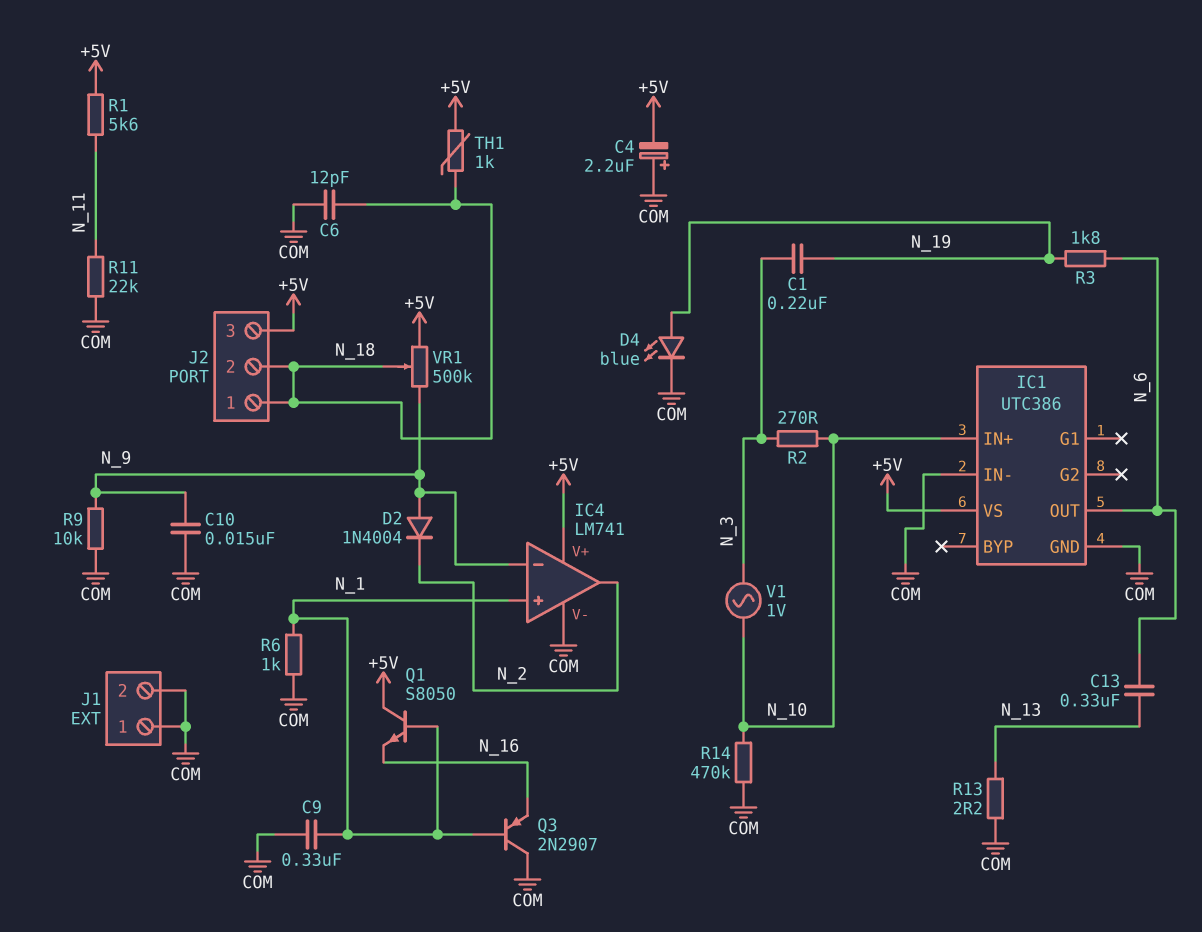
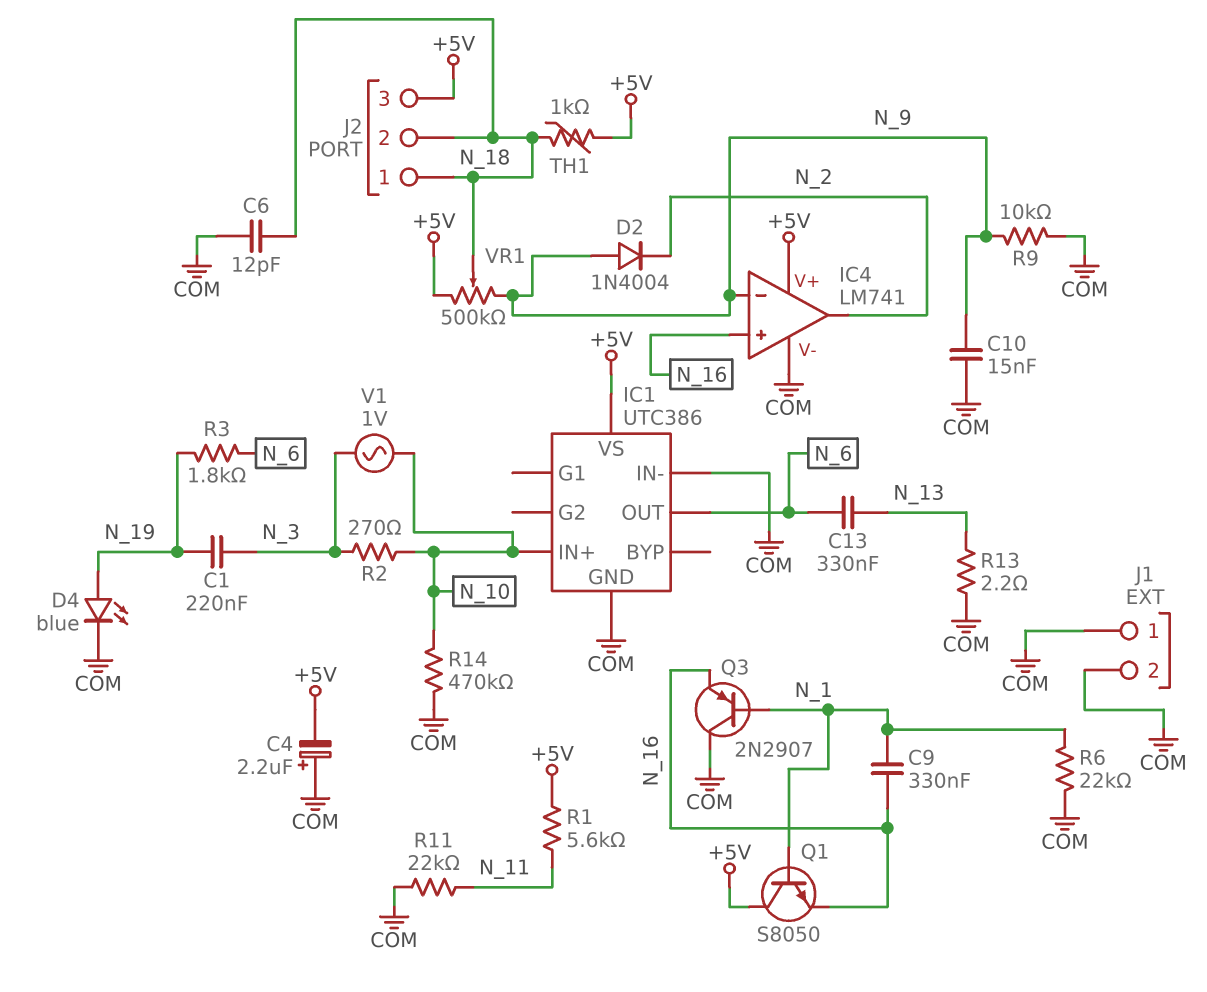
C9: 330nF (COM, N_1) -> 330nF (N_1, N_16)
IC4 pin in+: N_1 -> N_16
R6: 1k (COM, N_1) -> 22k (COM, N_1)

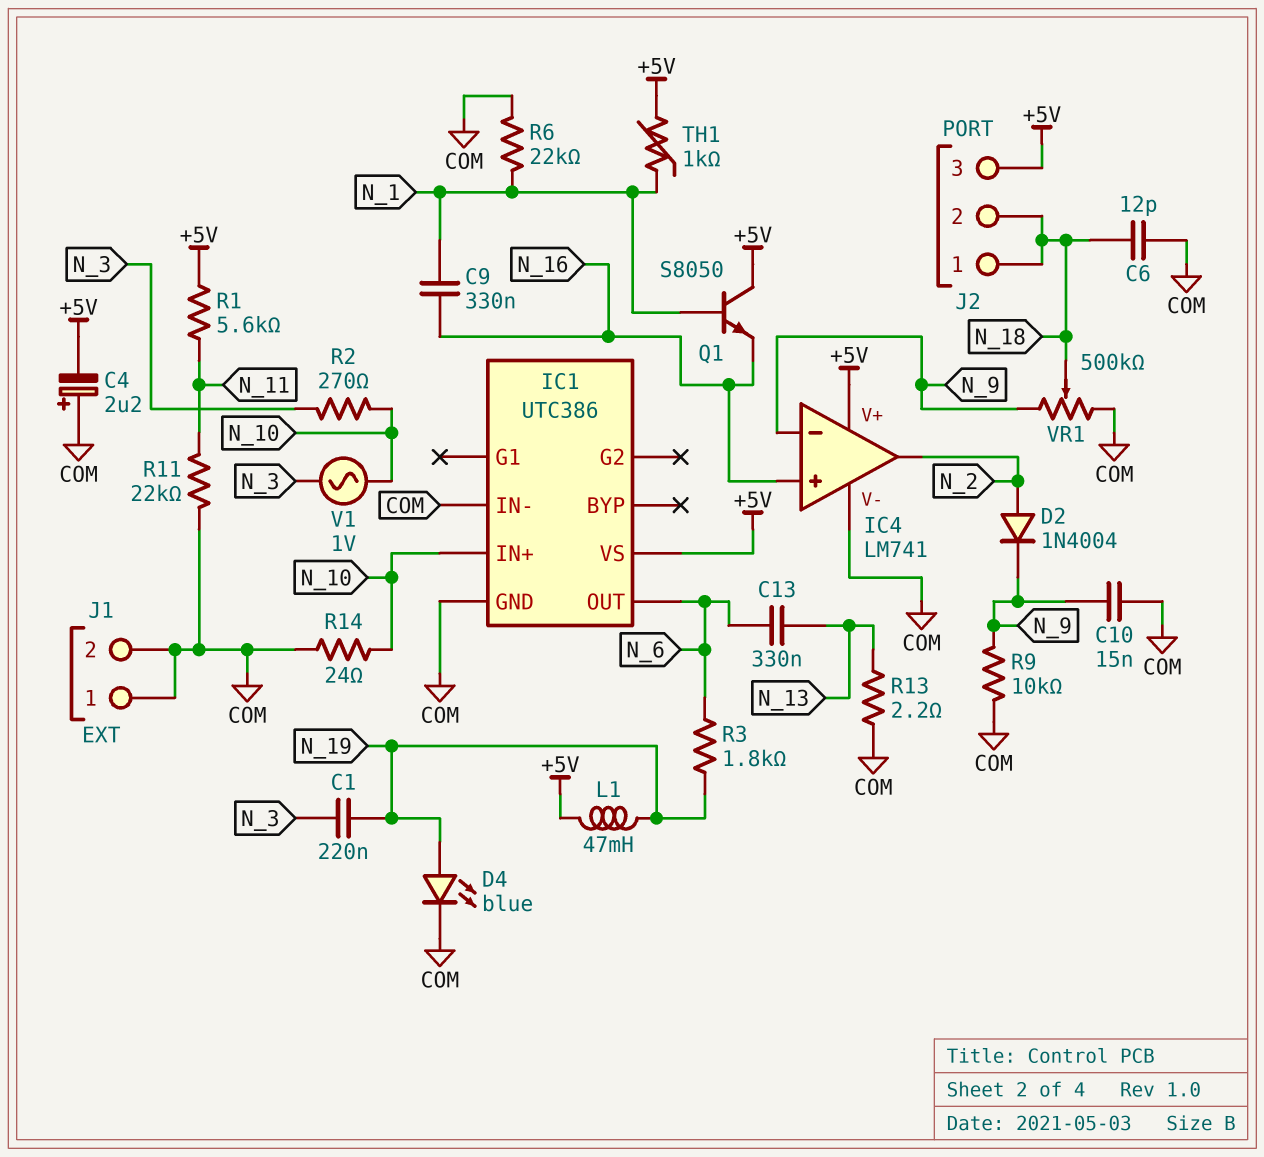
D2: diode 1N4004 (A N_9, K N_2) -> diode 1N4004 (A N_2, K N_9)
L1: none -> 47mH (+5V, N_19)
Q3: PNP 2N2907 (B N_1, C COM, E N_16) -> none
R14: 470k (COM, N_10) -> 24 (COM, N_10)
TH1: 1k (+5V, N_18) -> 1k (+5V, N_1)
VR1: 500k (+5V, N_9, wiper N_18) -> 500k (COM, N_9, wiper N_18)

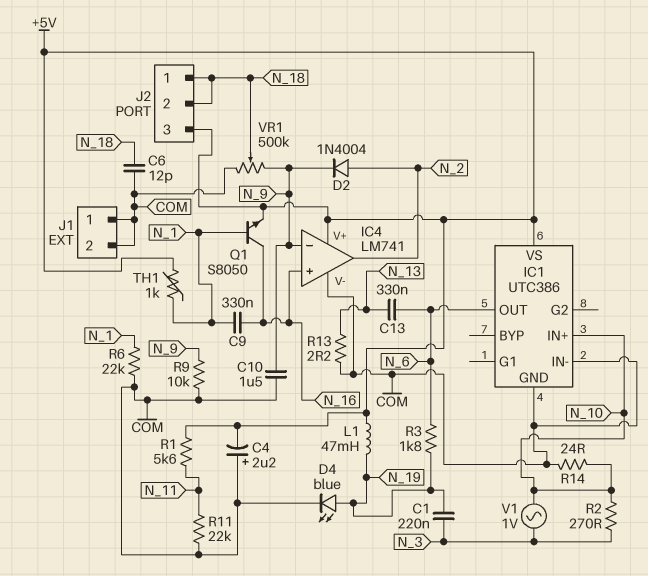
C10: 15nF (COM, N_9) -> 1.5uF (COM, N_9)
Q1: NPN S8050 (B N_1, C +5V, E N_16) -> NPN S8050 (B N_1, C N_16, E +5V)

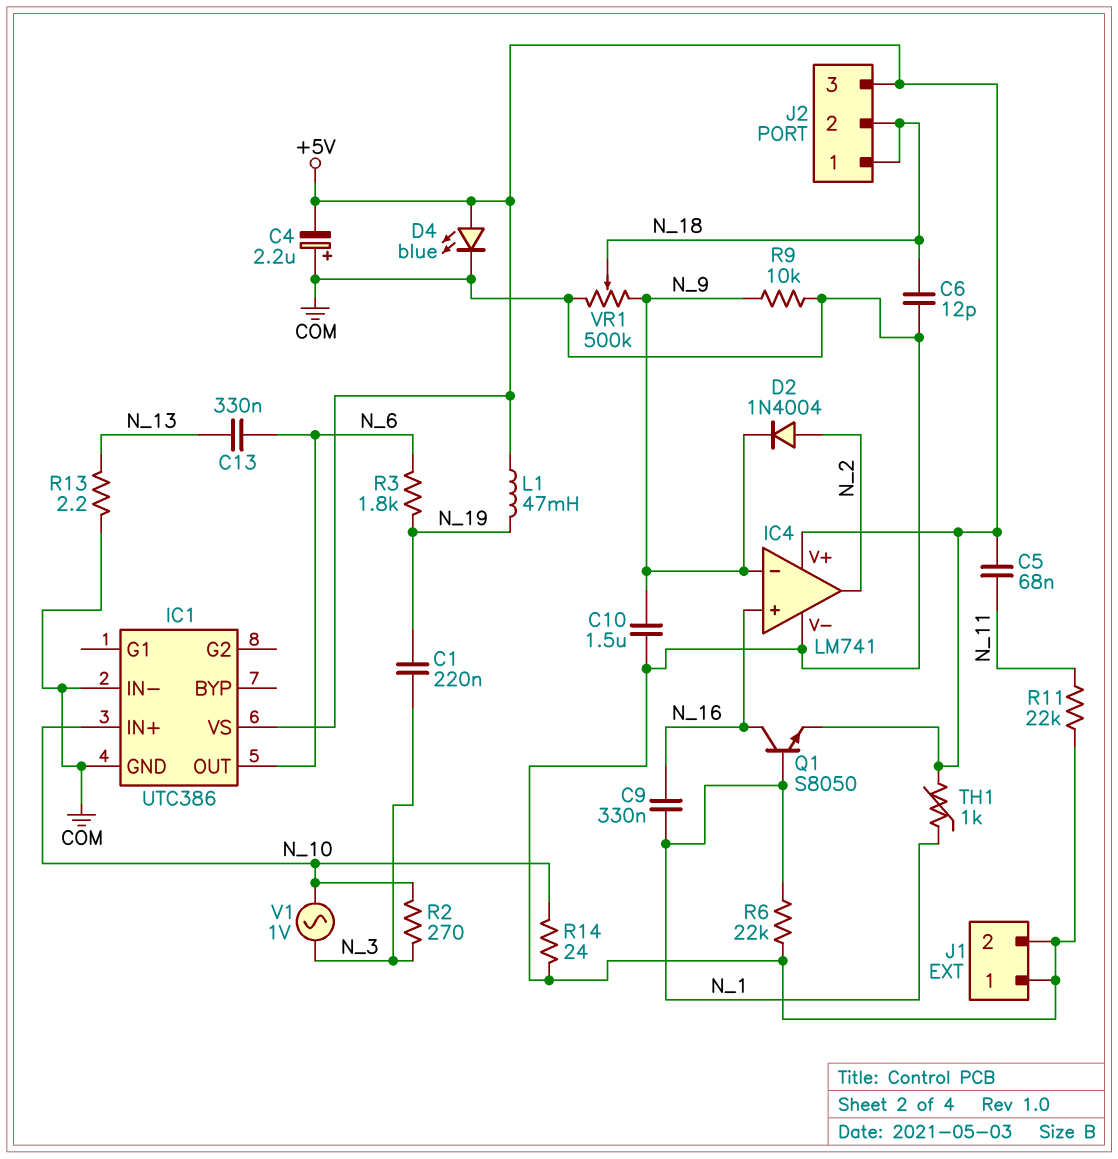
C5: none -> 68nF (+5V, N_11)
D4: LED blue (A N_19, K COM) -> LED blue (A +5V, K COM)
R1: 5.6k (+5V, N_11) -> none

